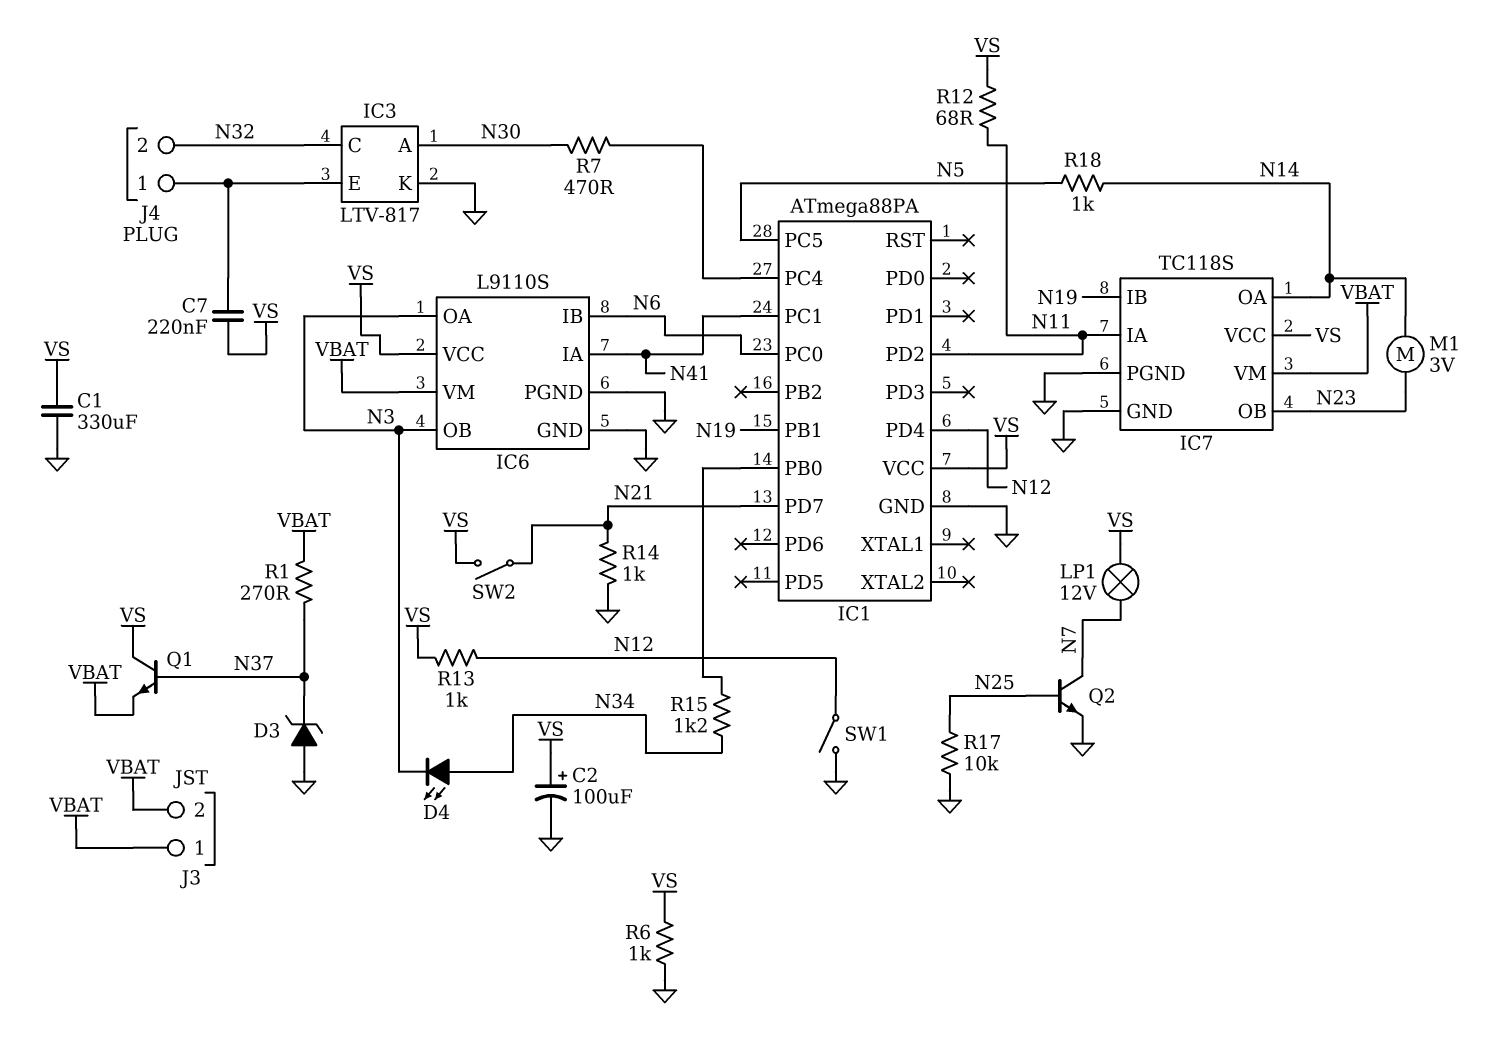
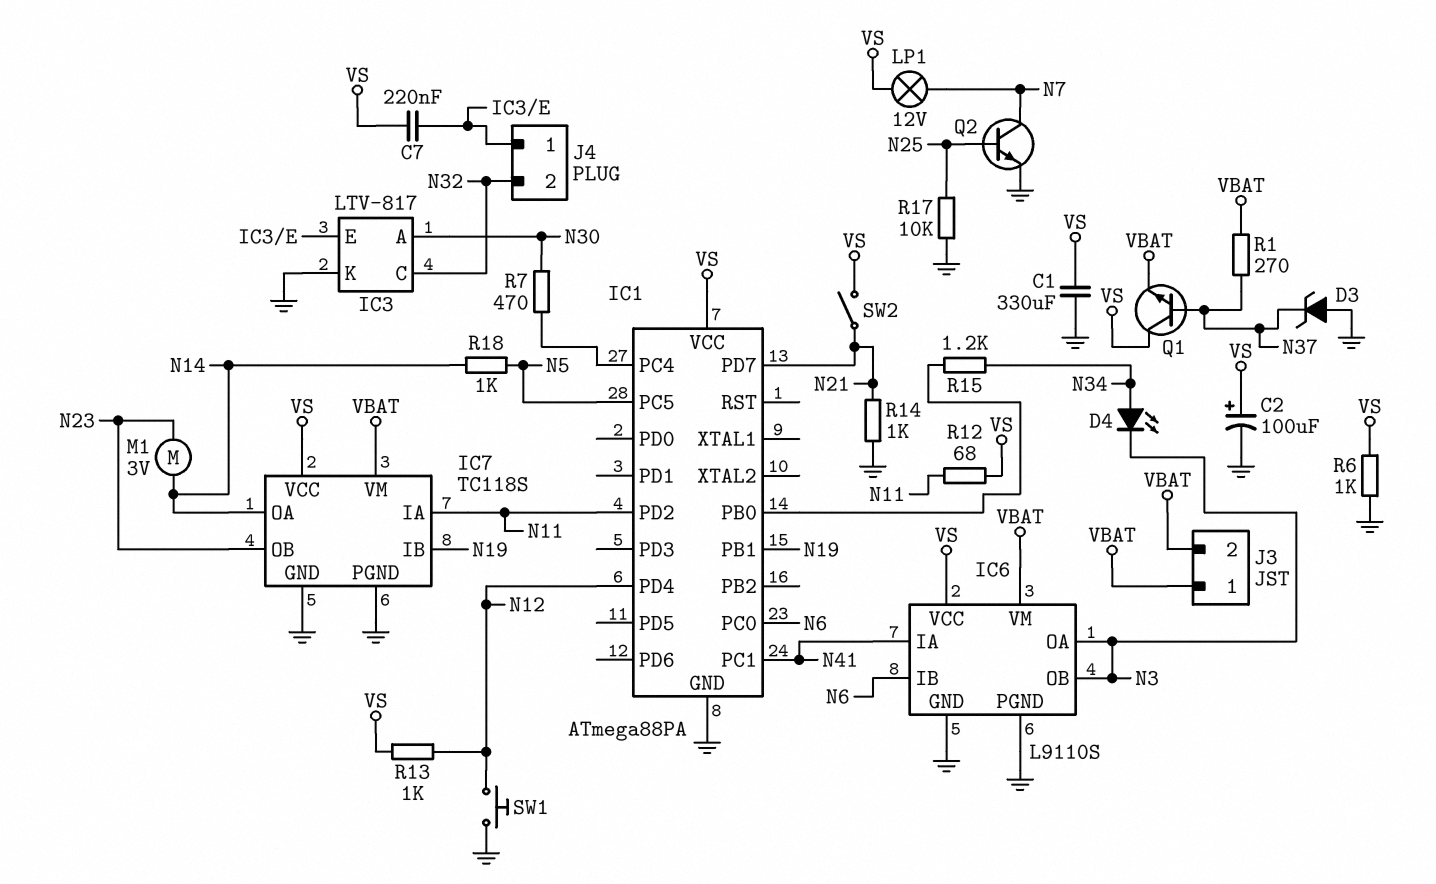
SW1: switch (GND, N12) -> button (GND, N12)

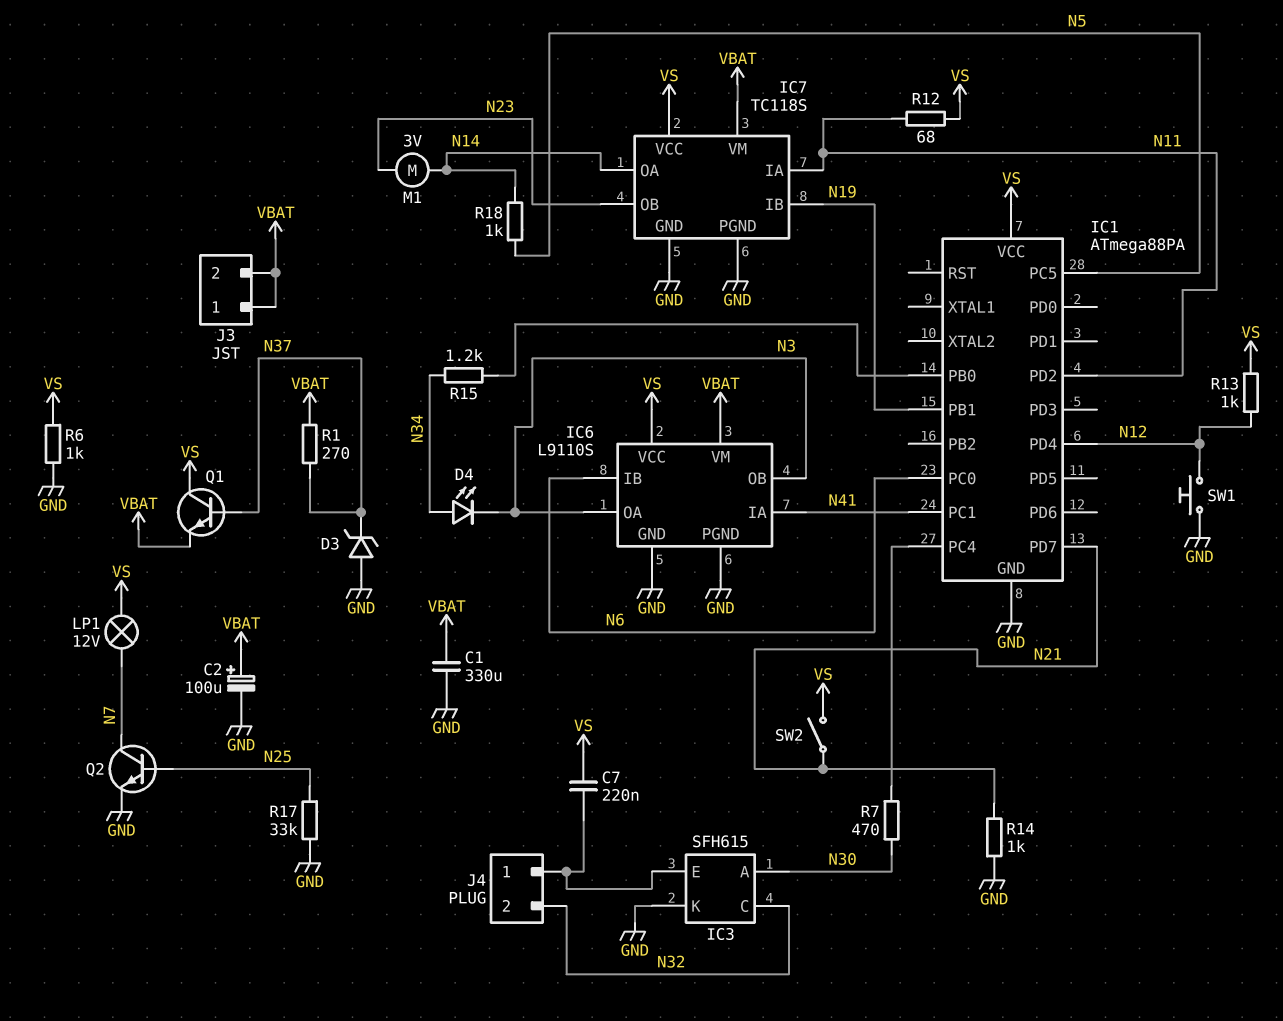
C1: 330uF (GND, VS) -> 330uF (GND, VBAT)
C2: 100uF (plus VS, minus GND) -> 100uF (plus VBAT, minus GND)
IC3: LTV-817 -> SFH615
R17: 10k (GND, N25) -> 33k (GND, N25)

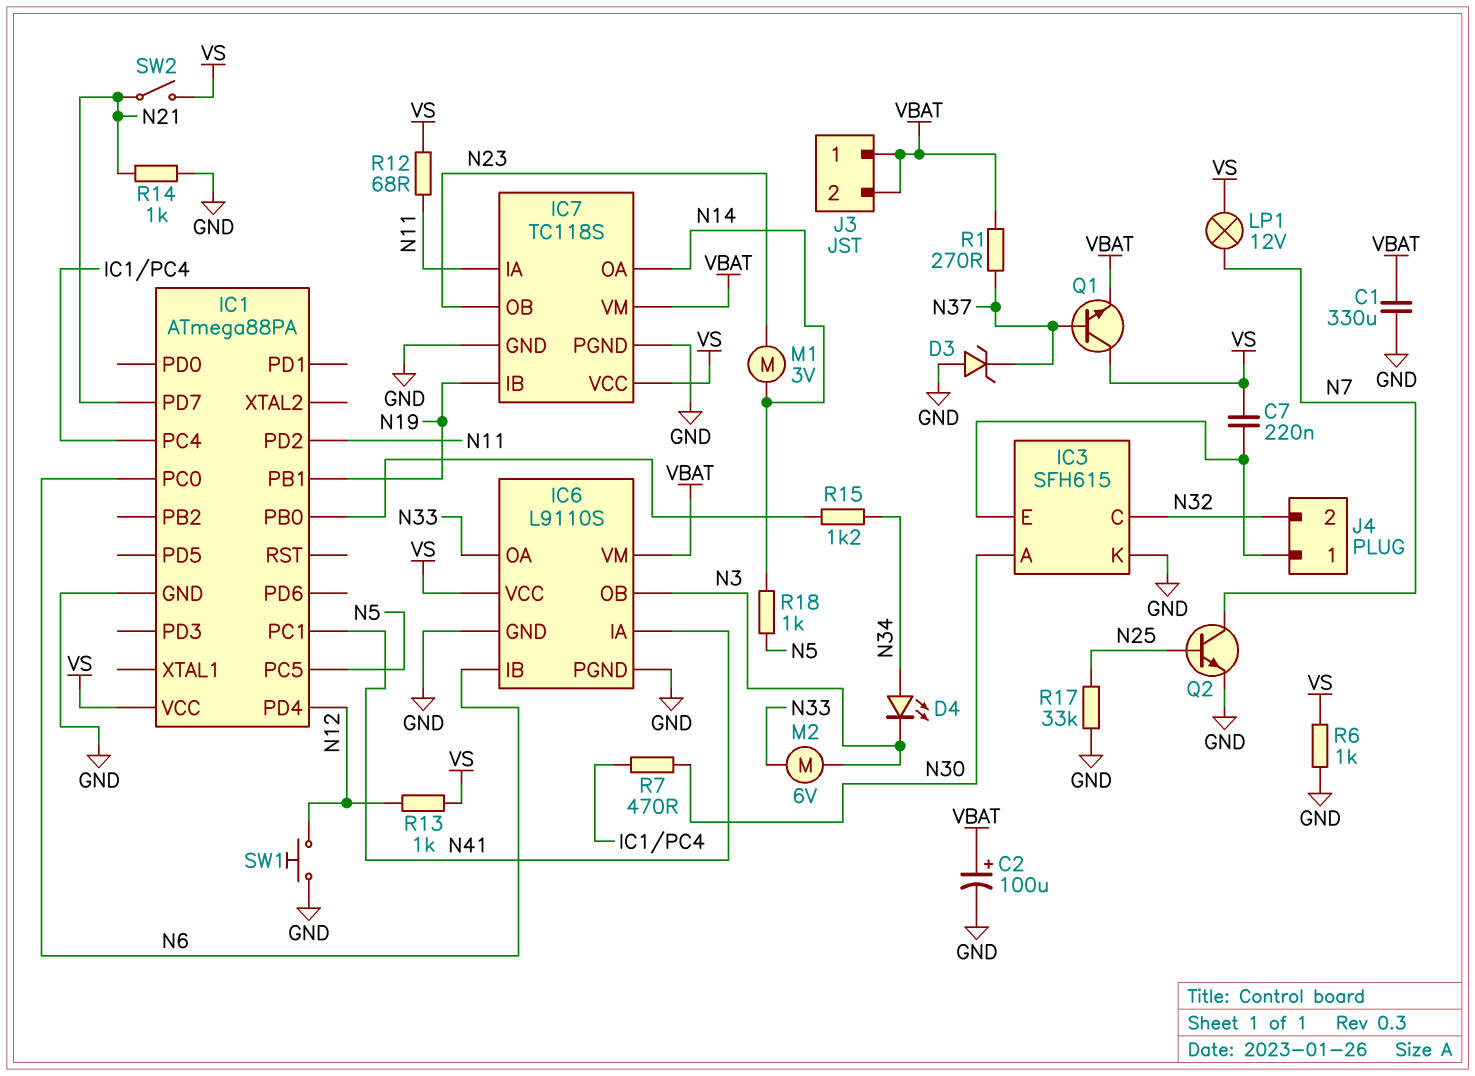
IC6 pin OA: N3 -> N33
M2: none -> motor 6V (N3, N33)

